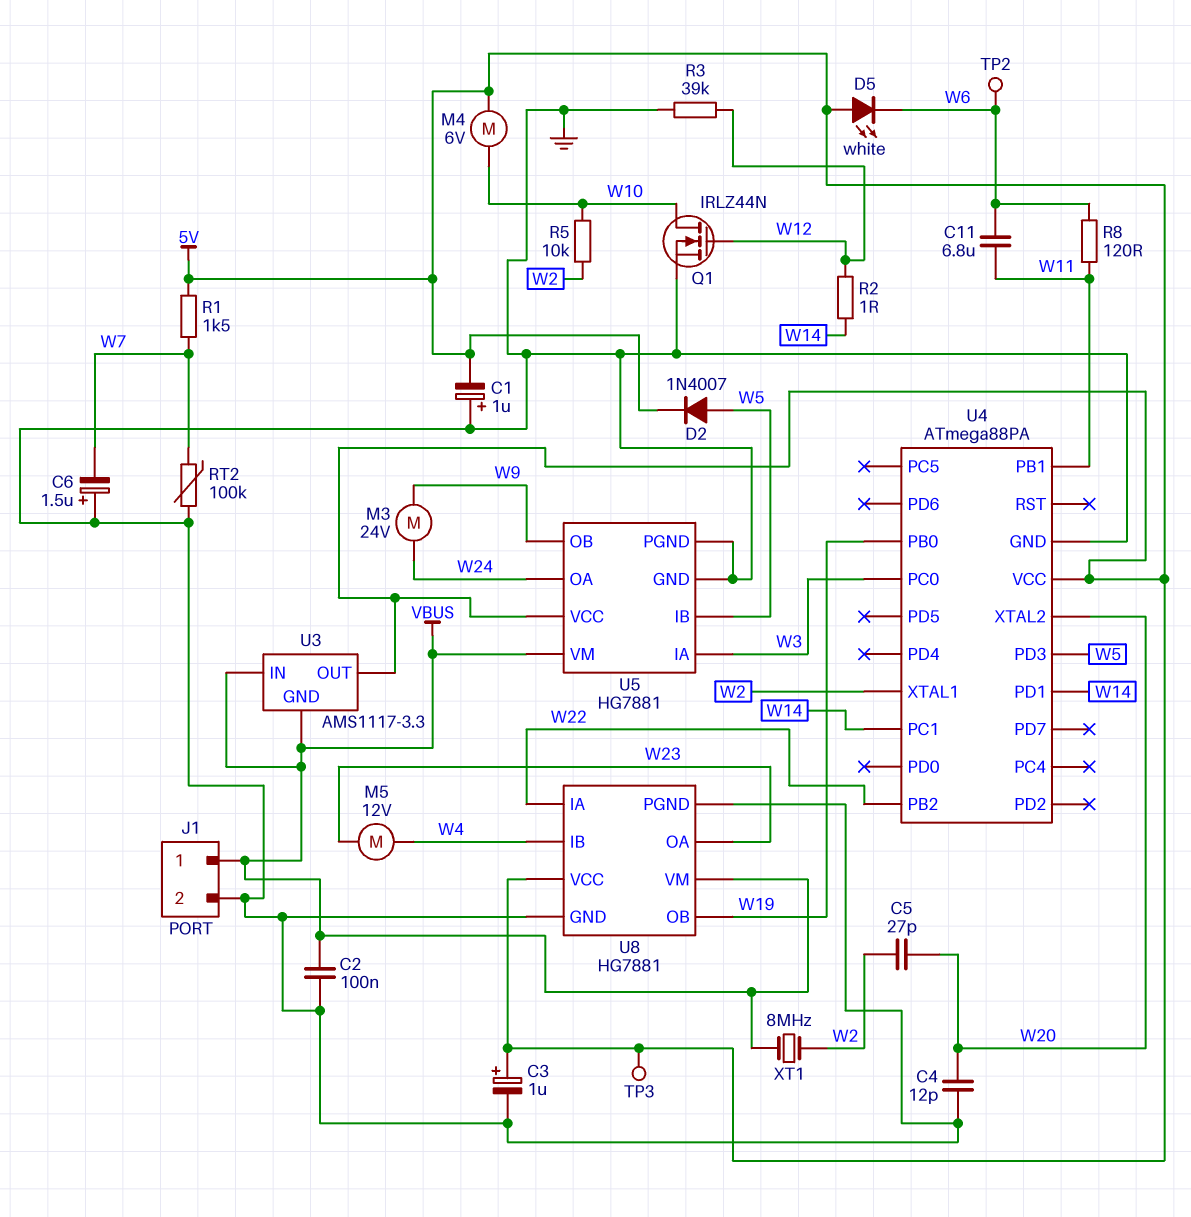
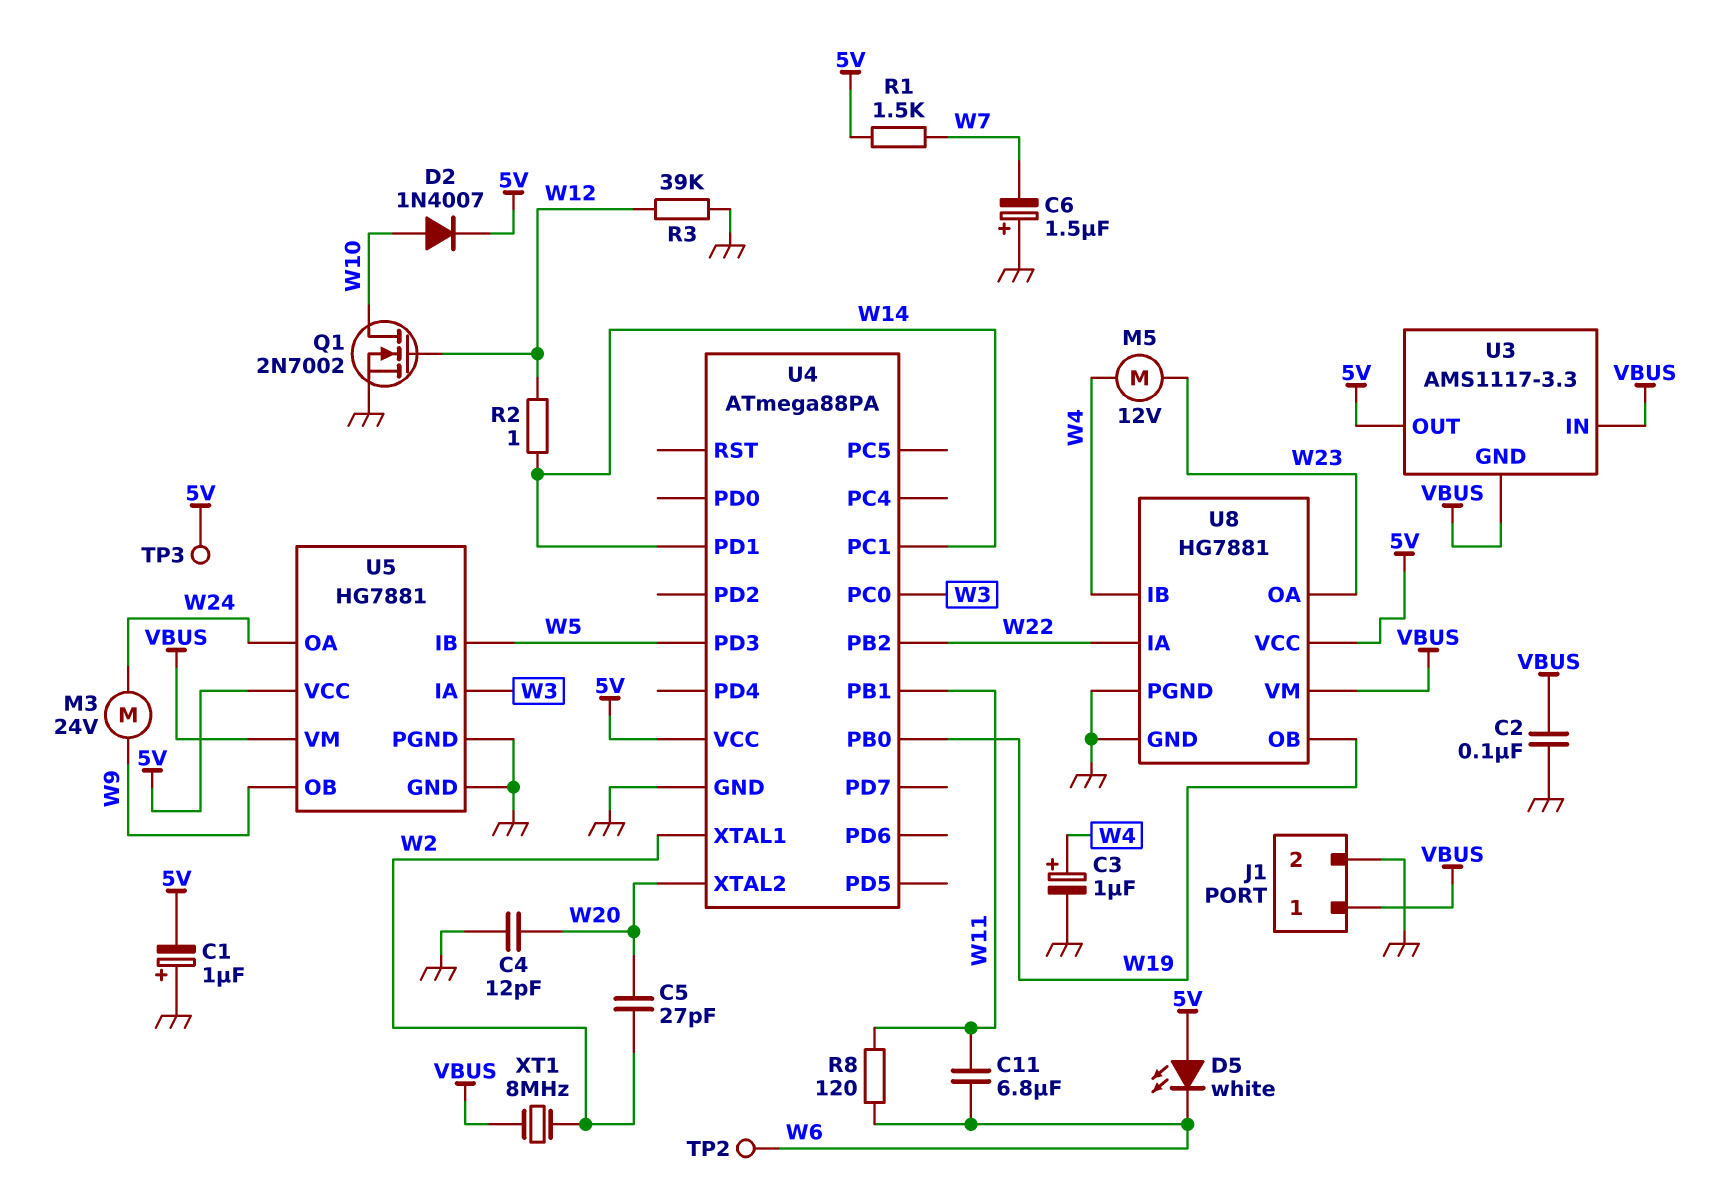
C3: 1uF (plus 5V, minus GND) -> 1uF (plus W4, minus GND)
D2: diode 1N4007 (A W5, K 5V) -> diode 1N4007 (A W10, K 5V)
M4: motor 6V (5V, W10) -> none
Q1: NMOS IRLZ44N (G W12, D W10, S GND) -> NMOS 2N7002 (G W12, D W10, S GND)
R5: 10k (W2, W10) -> none
RT2: 100k (GND, W7) -> none

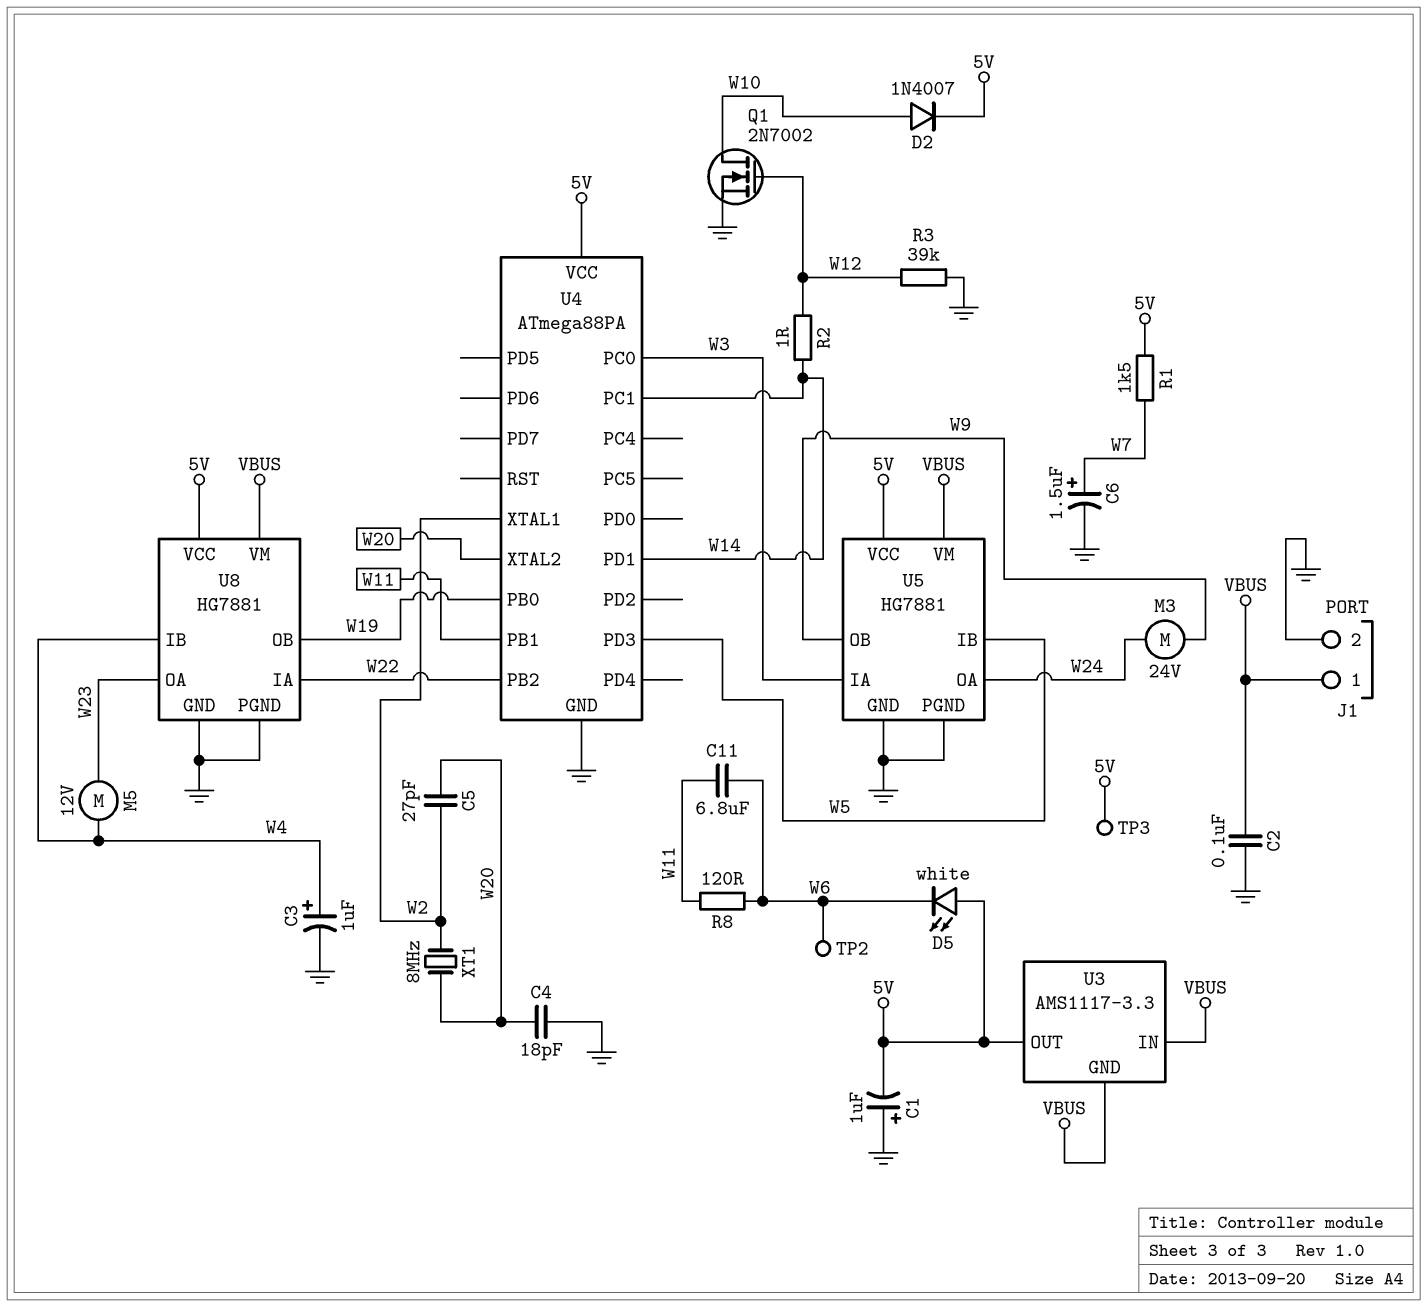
C4: 12pF (GND, W20) -> 18pF (GND, W20)
C6: 1.5uF (plus GND, minus W7) -> 1.5uF (plus W7, minus GND)
XT1: 8MHz (VBUS, W2) -> 8MHz (W2, W20)

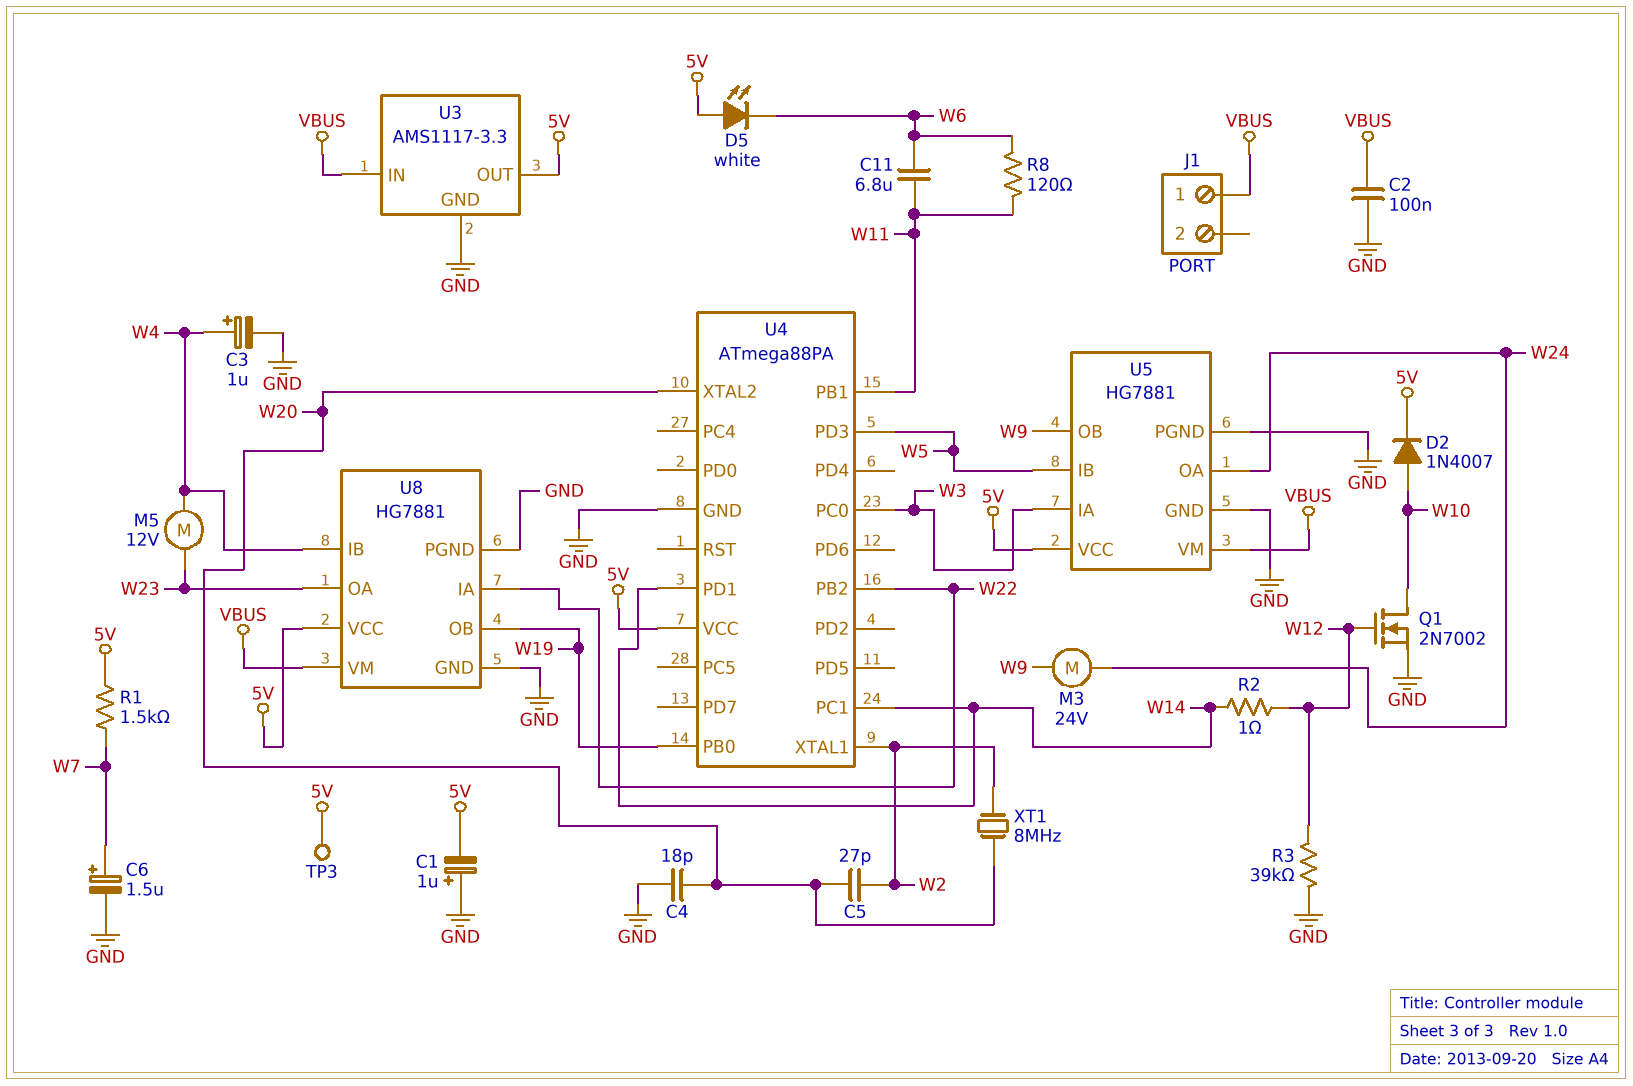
J1 pin 2: GND -> none
TP2: test point (W6) -> none
U3 pin GND: VBUS -> GND

